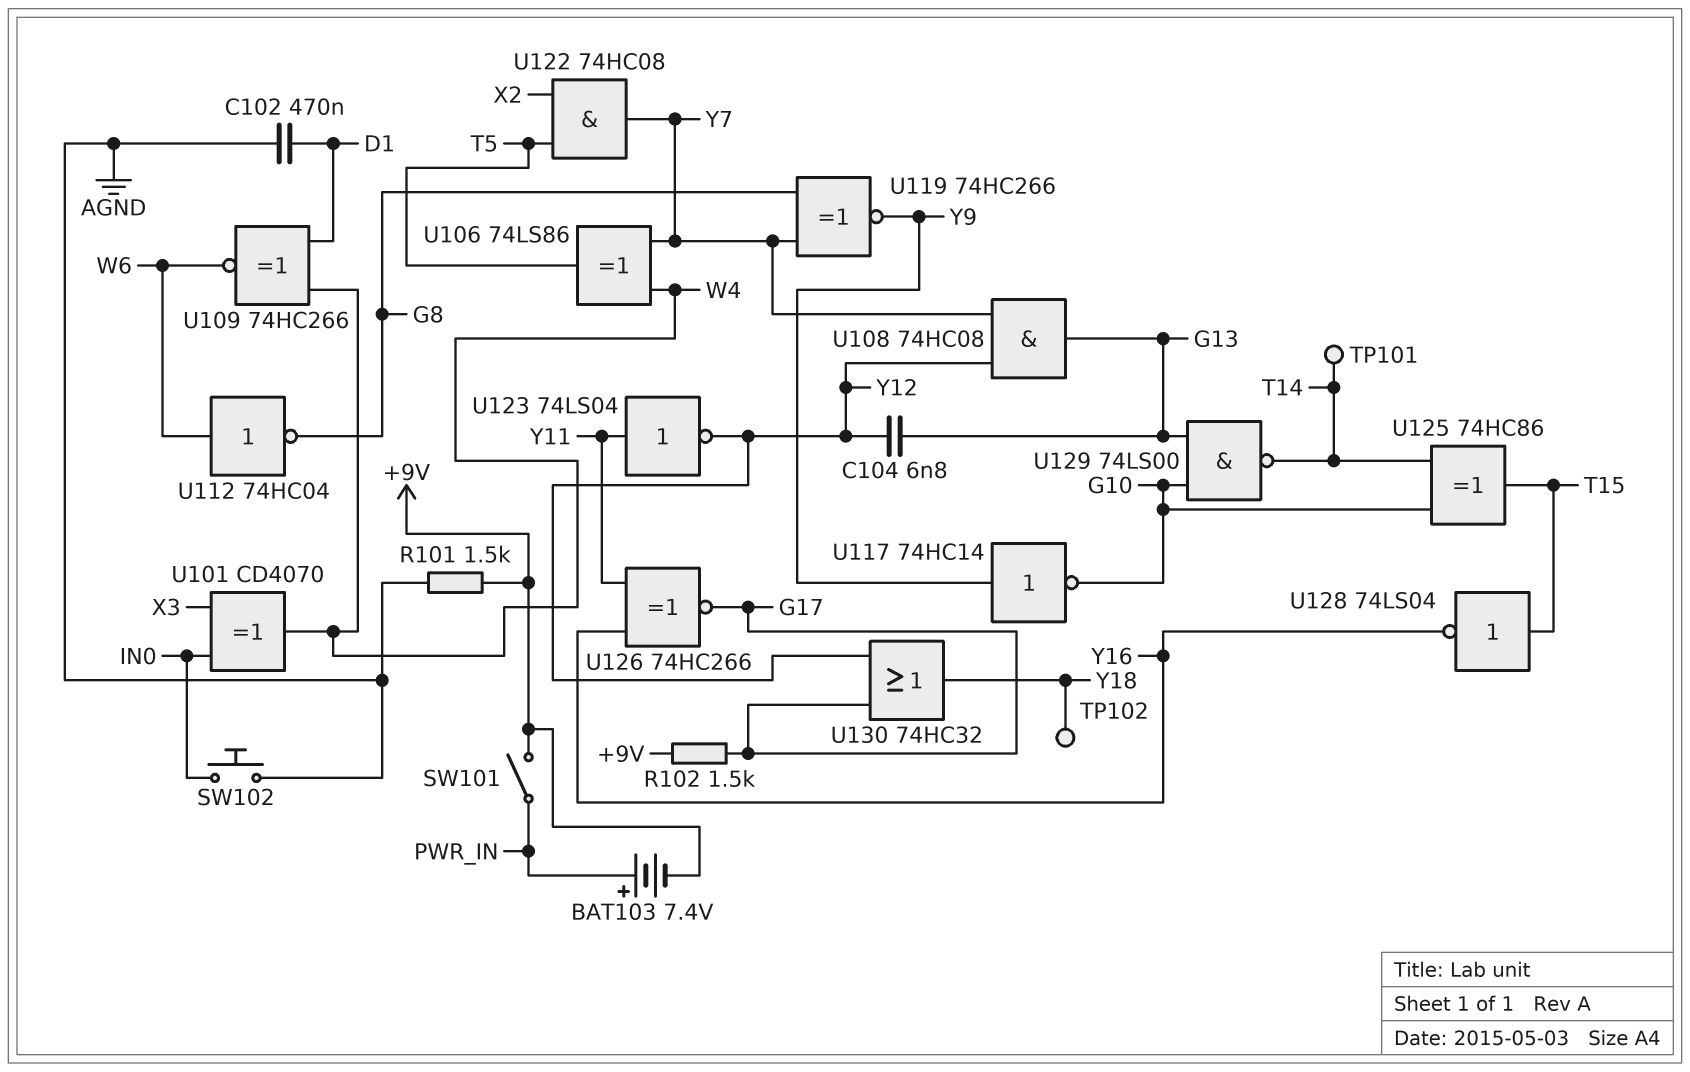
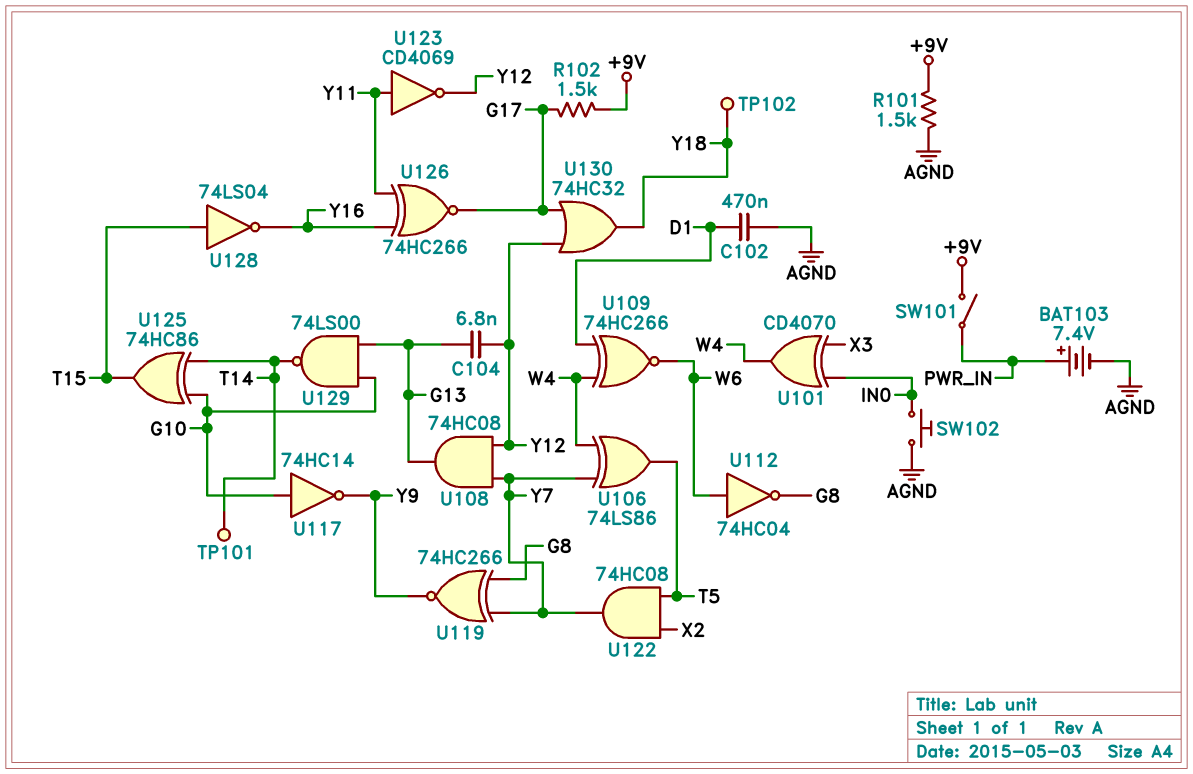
BAT103: 7.4V (plus PWR_IN, minus +9V) -> 7.4V (plus PWR_IN, minus AGND)
U117: NOT 74HC14 (in Y9, out G10) -> NOT 74HC14 (in G10, out Y9)
U123: NOT 74LS04 (in Y11, out Y12) -> NOT CD4069 (in Y11, out Y12)

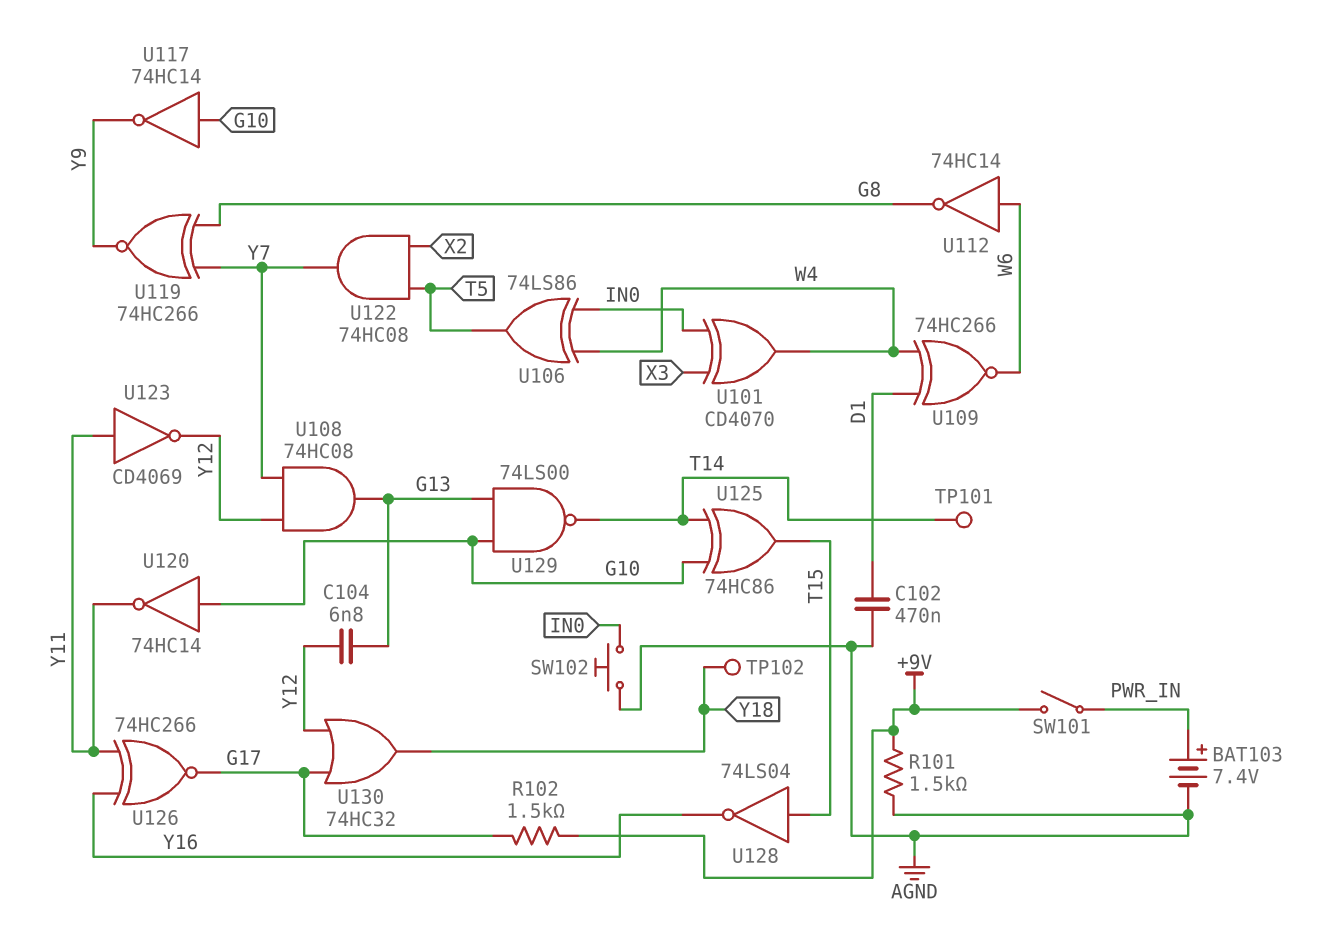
U106: XOR 74LS86 (in W4, in Y7, out T5) -> XOR 74LS86 (in IN0, in W4, out T5)
U112: NOT 74HC04 (in W6, out G8) -> NOT 74HC14 (in W6, out G8)
U120: none -> NOT 74HC14 (in G10, out Y11)

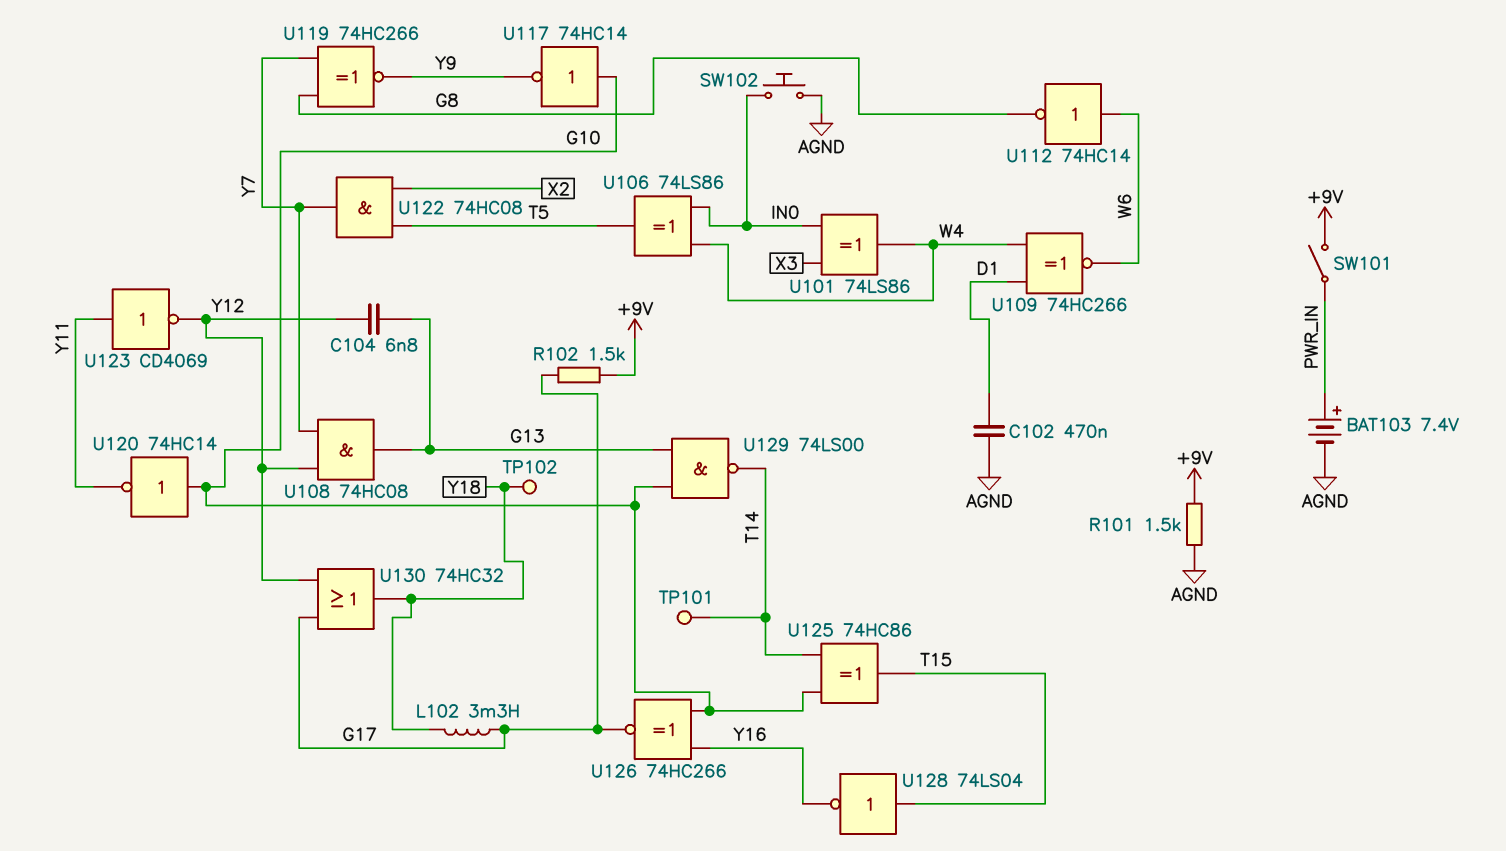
L102: none -> 3.3mH (G17, Y18)
U101: XOR CD4070 (in IN0, in X3, out W4) -> XOR 74LS86 (in IN0, in X3, out W4)
U126: XNOR 74HC266 (in Y11, in Y16, out G17) -> XNOR 74HC266 (in G10, in Y16, out G17)

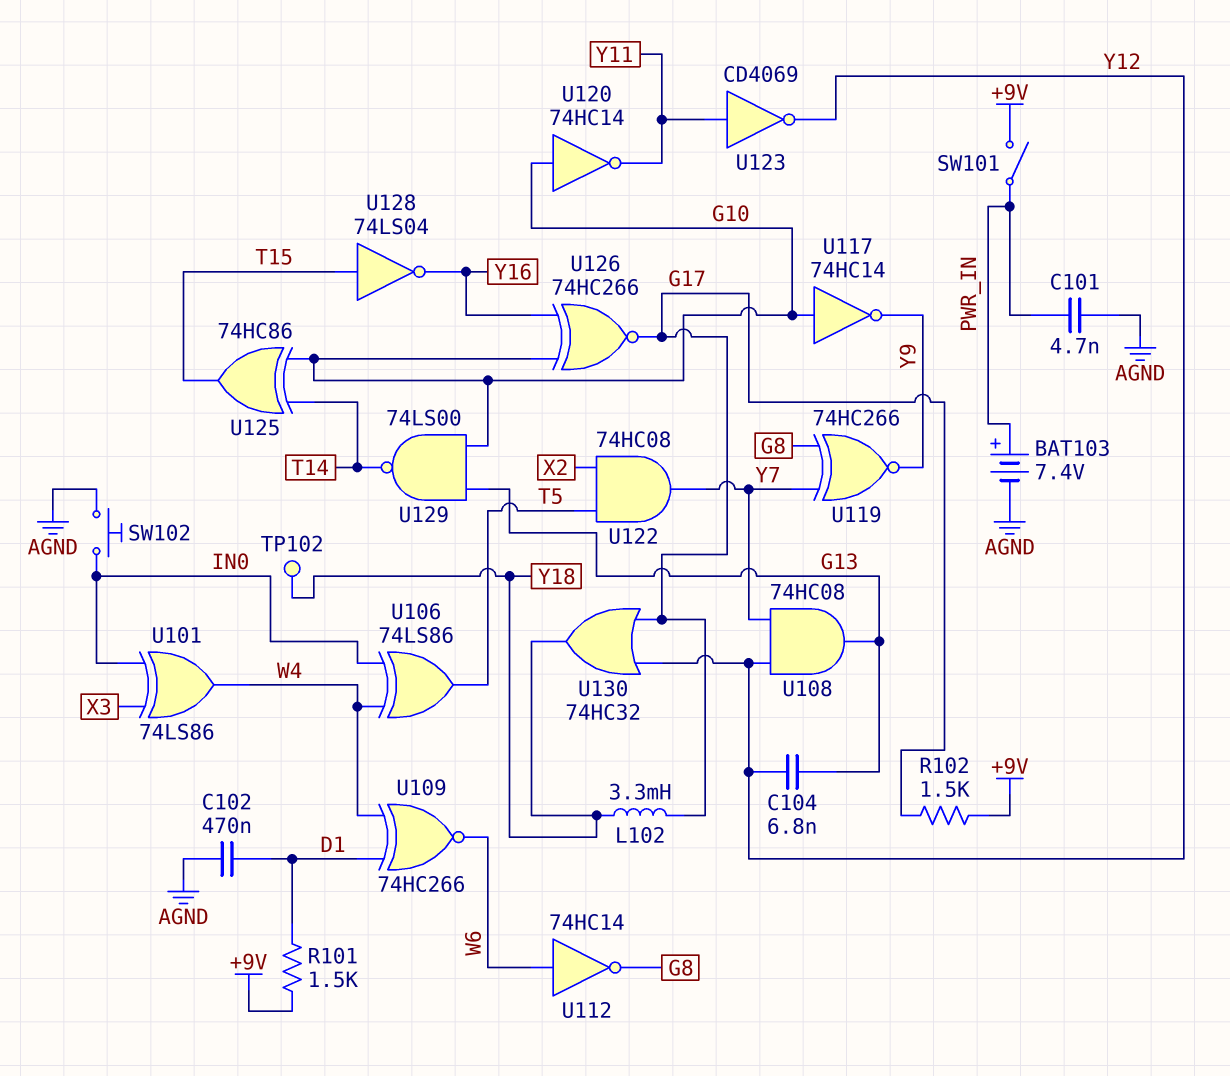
C101: none -> 4.7nF (AGND, PWR_IN)
R101: 1.5k (+9V, AGND) -> 1.5k (+9V, D1)
TP101: test point (T14) -> none

